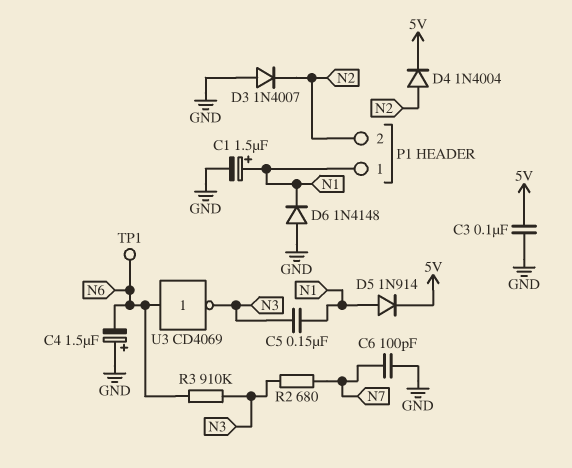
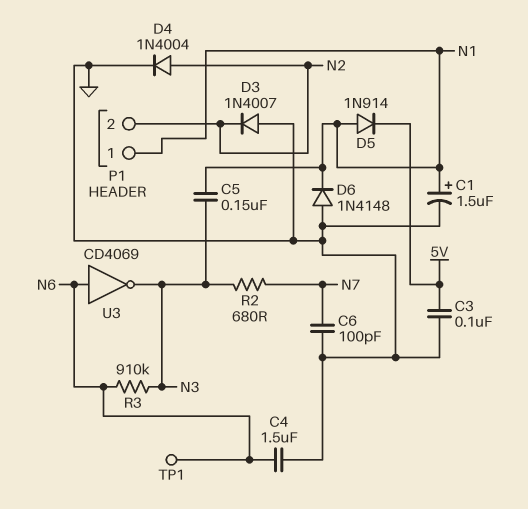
C4: 1.5uF (plus GND, minus N6) -> 1.5uF (GND, N6)
D4: diode 1N4004 (A N2, K 5V) -> diode 1N4004 (A N2, K GND)

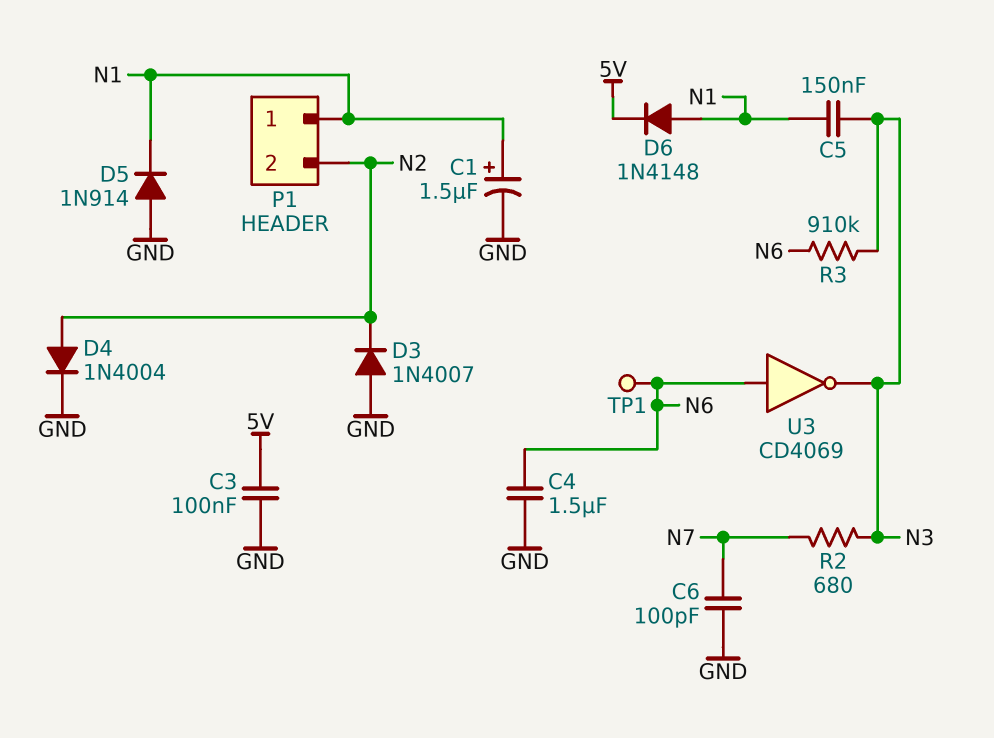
D5: diode 1N914 (A N1, K 5V) -> diode 1N914 (A GND, K N1)
D6: diode 1N4148 (A GND, K N1) -> diode 1N4148 (A N1, K 5V)

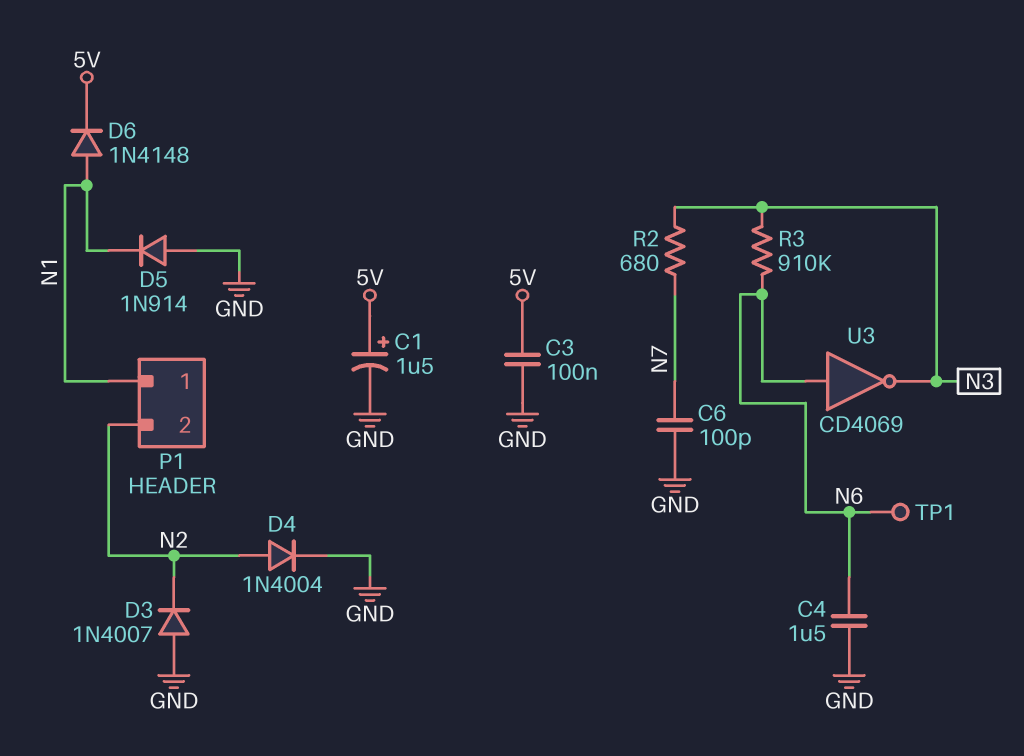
C1: 1.5uF (plus N1, minus GND) -> 1.5uF (plus 5V, minus GND)
C5: 150nF (N1, N3) -> none

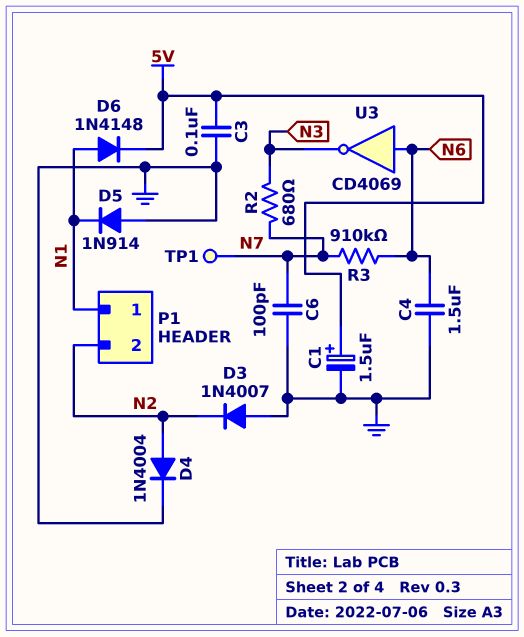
R3: 910k (N3, N6) -> 910k (N6, N7)
TP1: test point (N6) -> test point (N7)

